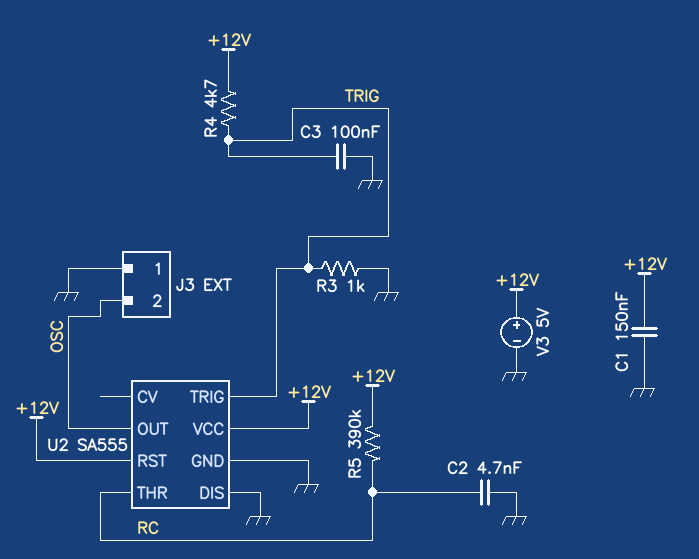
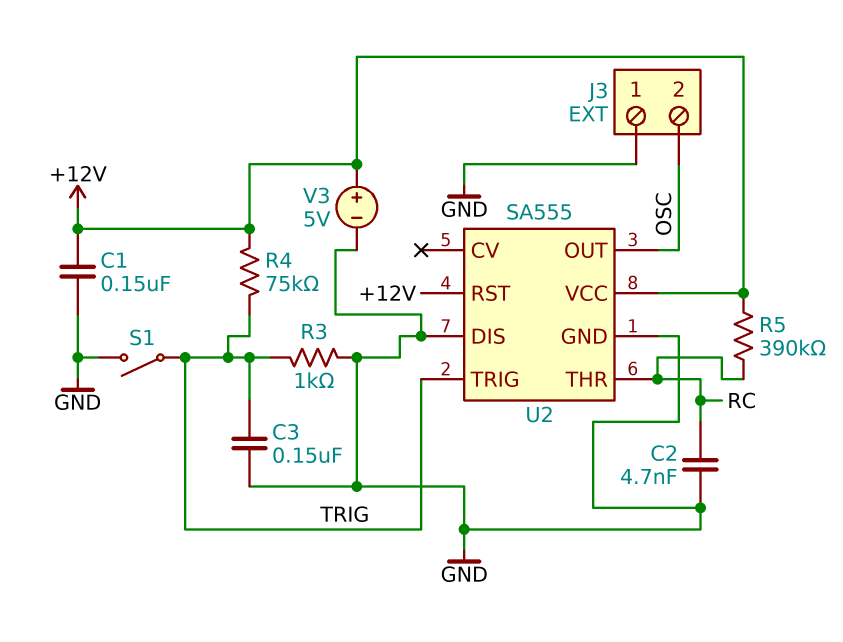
C3: 100nF (GND, TRIG) -> 150nF (GND, TRIG)
R4: 4.7k (+12V, TRIG) -> 75k (+12V, TRIG)
S1: none -> switch (GND, TRIG)

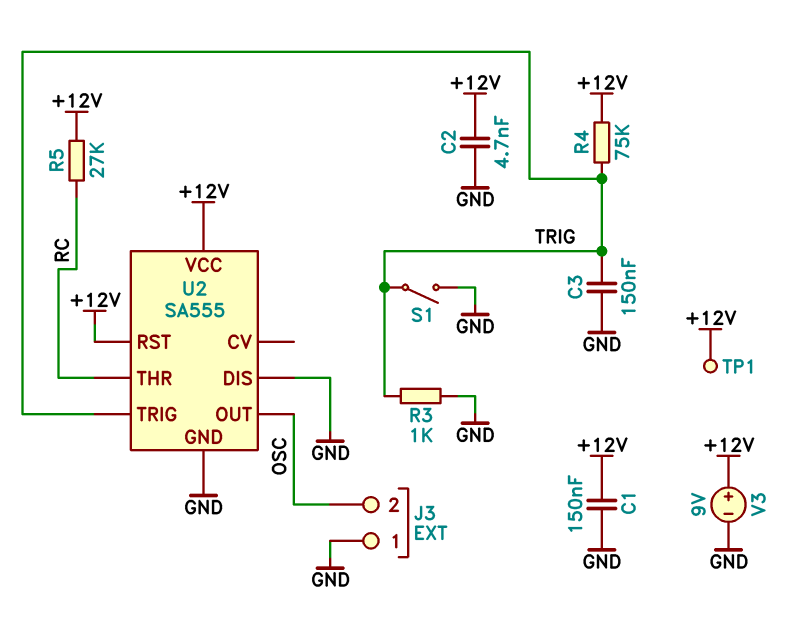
C2: 4.7nF (GND, RC) -> 4.7nF (+12V, GND)
R5: 390k (+12V, RC) -> 27k (+12V, RC)
TP1: none -> test point (+12V)
V3: 5V (plus +12V, minus GND) -> 9V (plus +12V, minus GND)

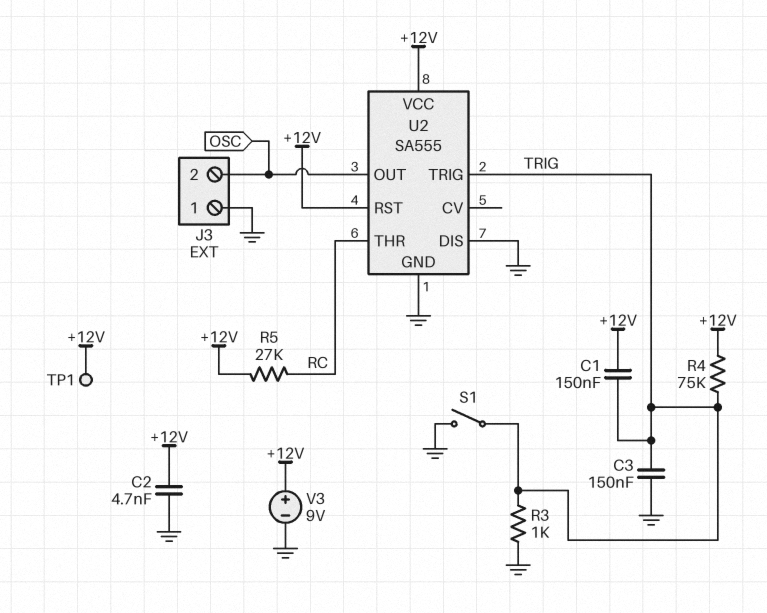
C1: 150nF (+12V, GND) -> 150nF (+12V, TRIG)

